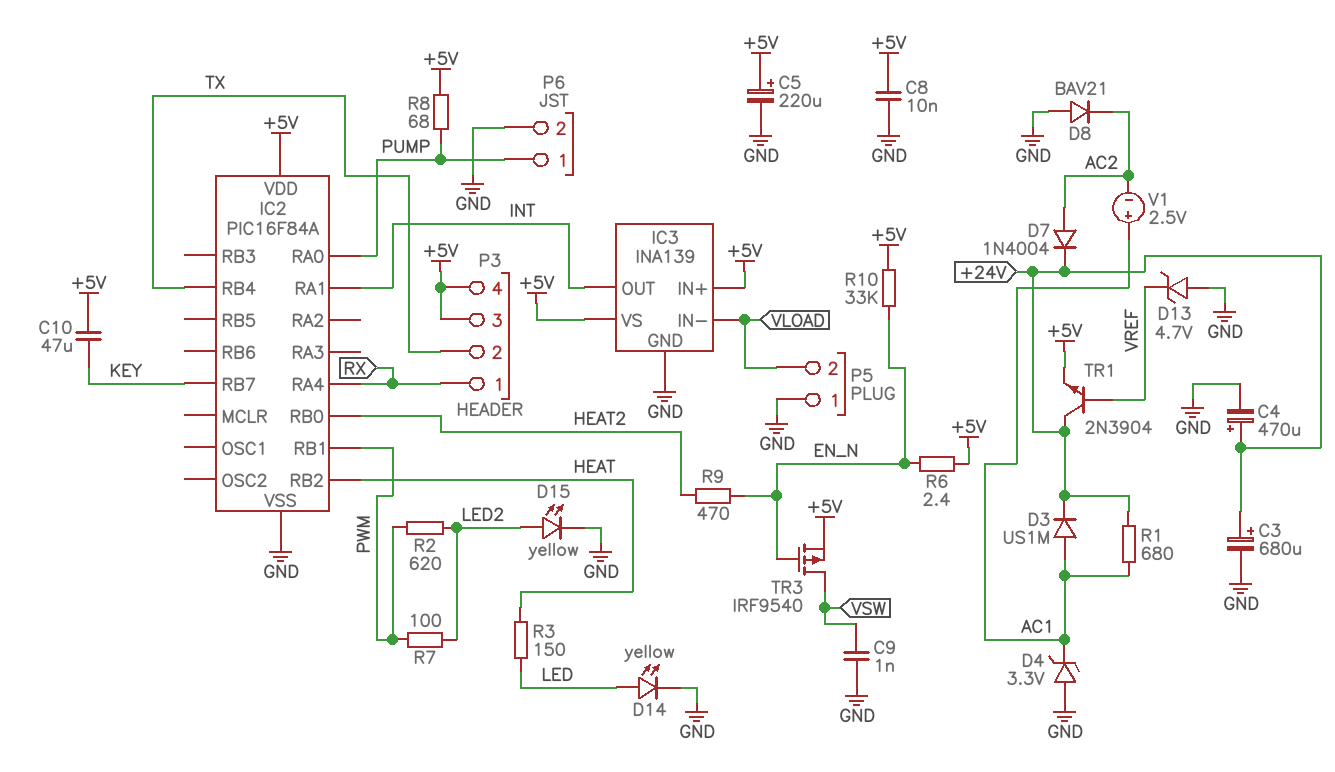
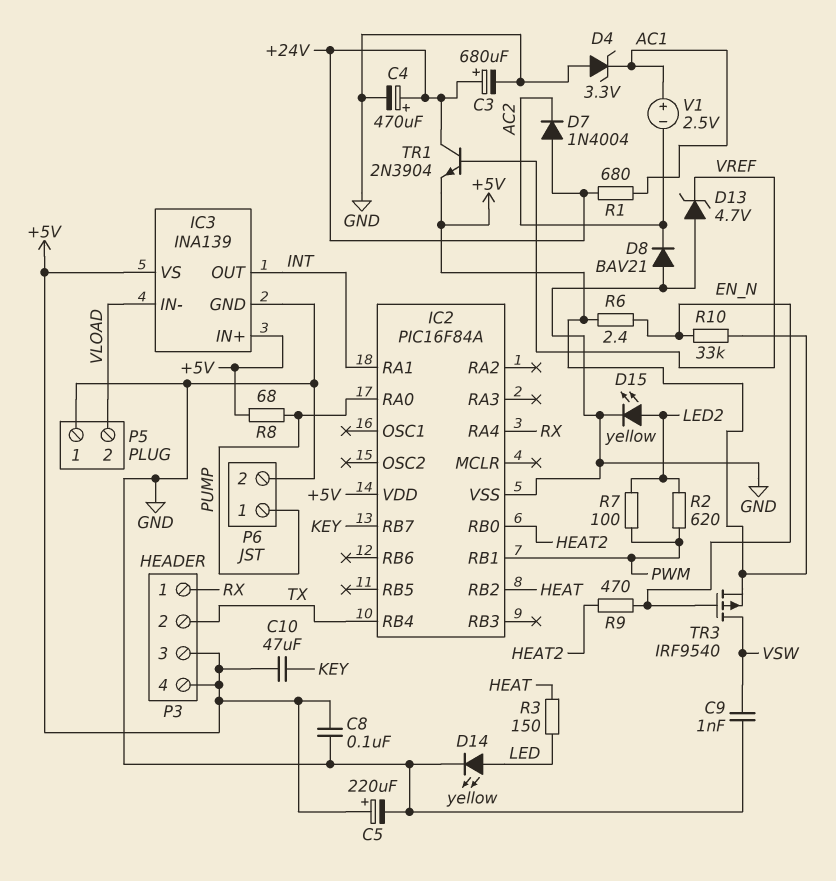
C8: 10nF (+5V, GND) -> 100nF (+5V, GND)
D3: diode US1M (A AC1, K +24V) -> none
D7: diode 1N4004 (A AC2, K +24V) -> diode 1N4004 (A +24V, K AC2)

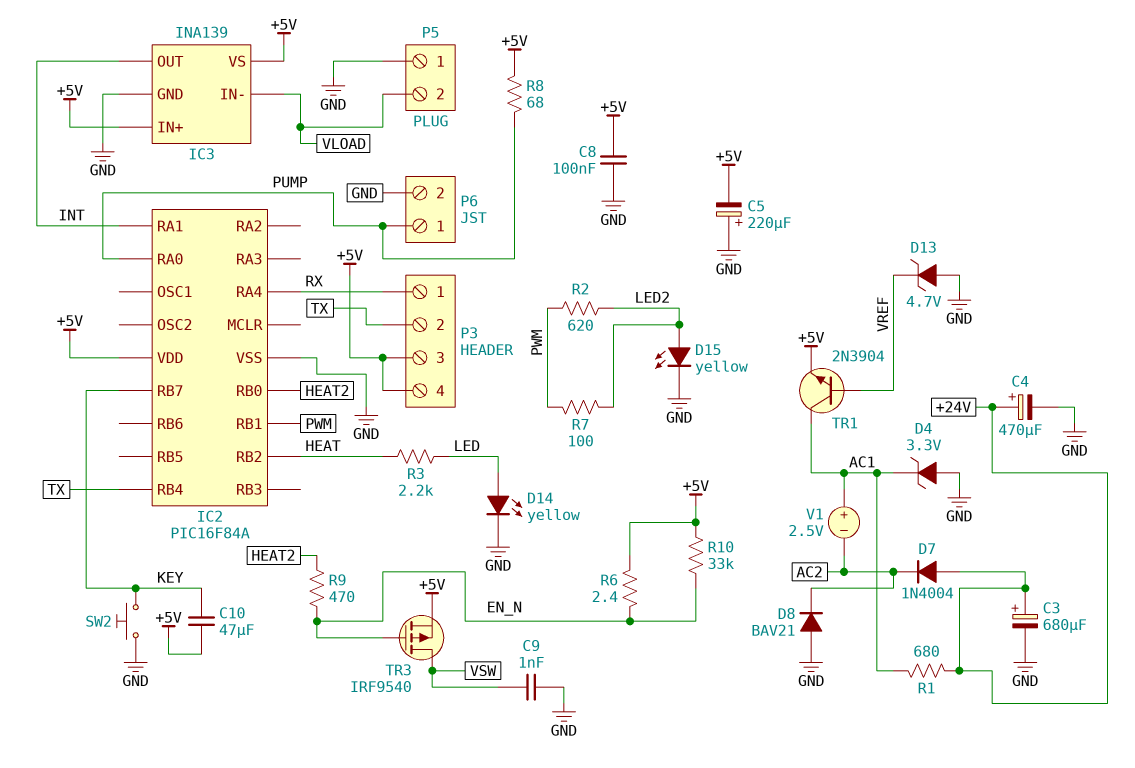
C5: 220uF (plus +5V, minus GND) -> 220uF (plus GND, minus +5V)
R3: 150 (HEAT, LED) -> 2.2k (HEAT, LED)
SW2: none -> button (GND, KEY)
TR1: NPN 2N3904 (B VREF, C +24V, E +5V) -> NPN 2N3904 (B VREF, C AC1, E +5V)

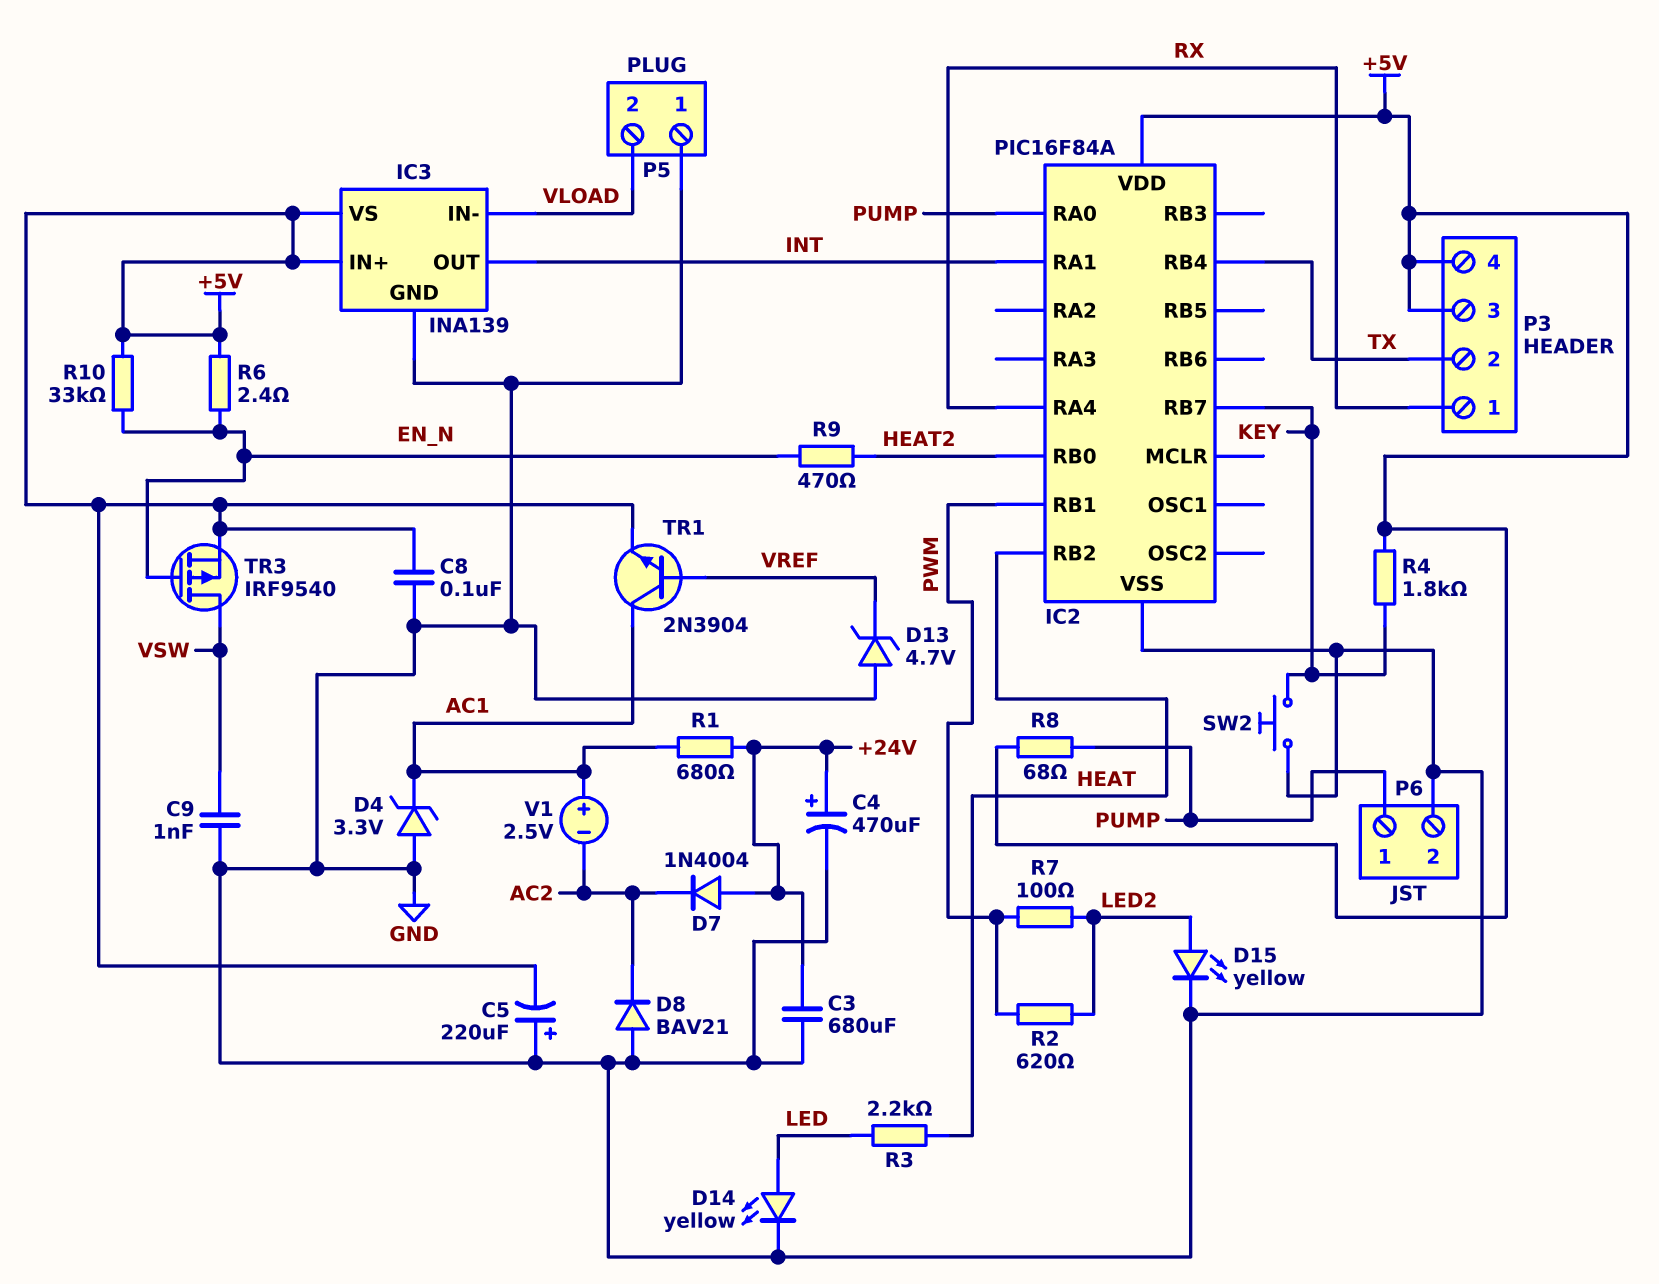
C3: 680uF (plus +24V, minus GND) -> 680uF (+24V, GND)
C10: 47uF (+5V, KEY) -> none
R4: none -> 1.8k (+5V, KEY)

